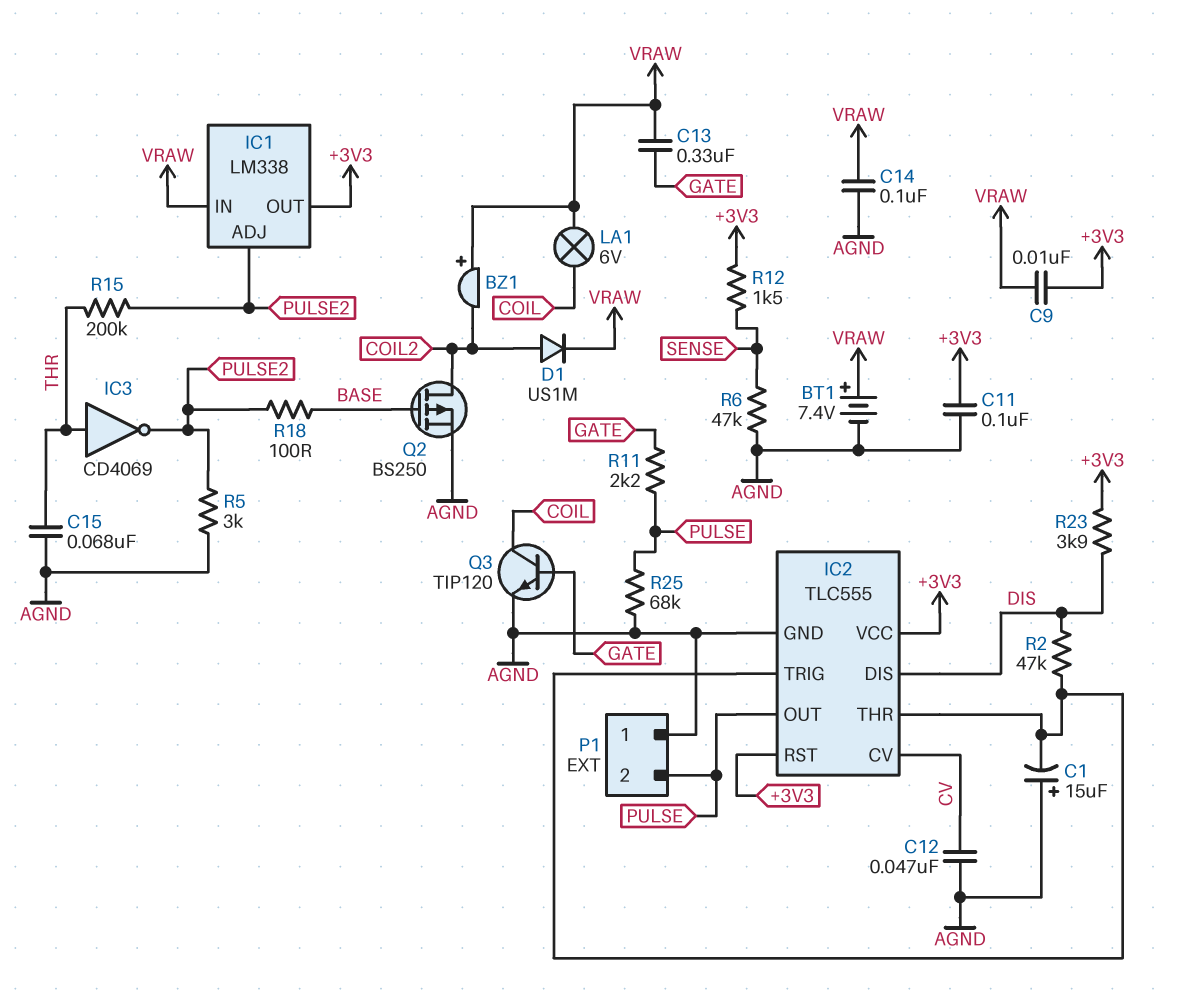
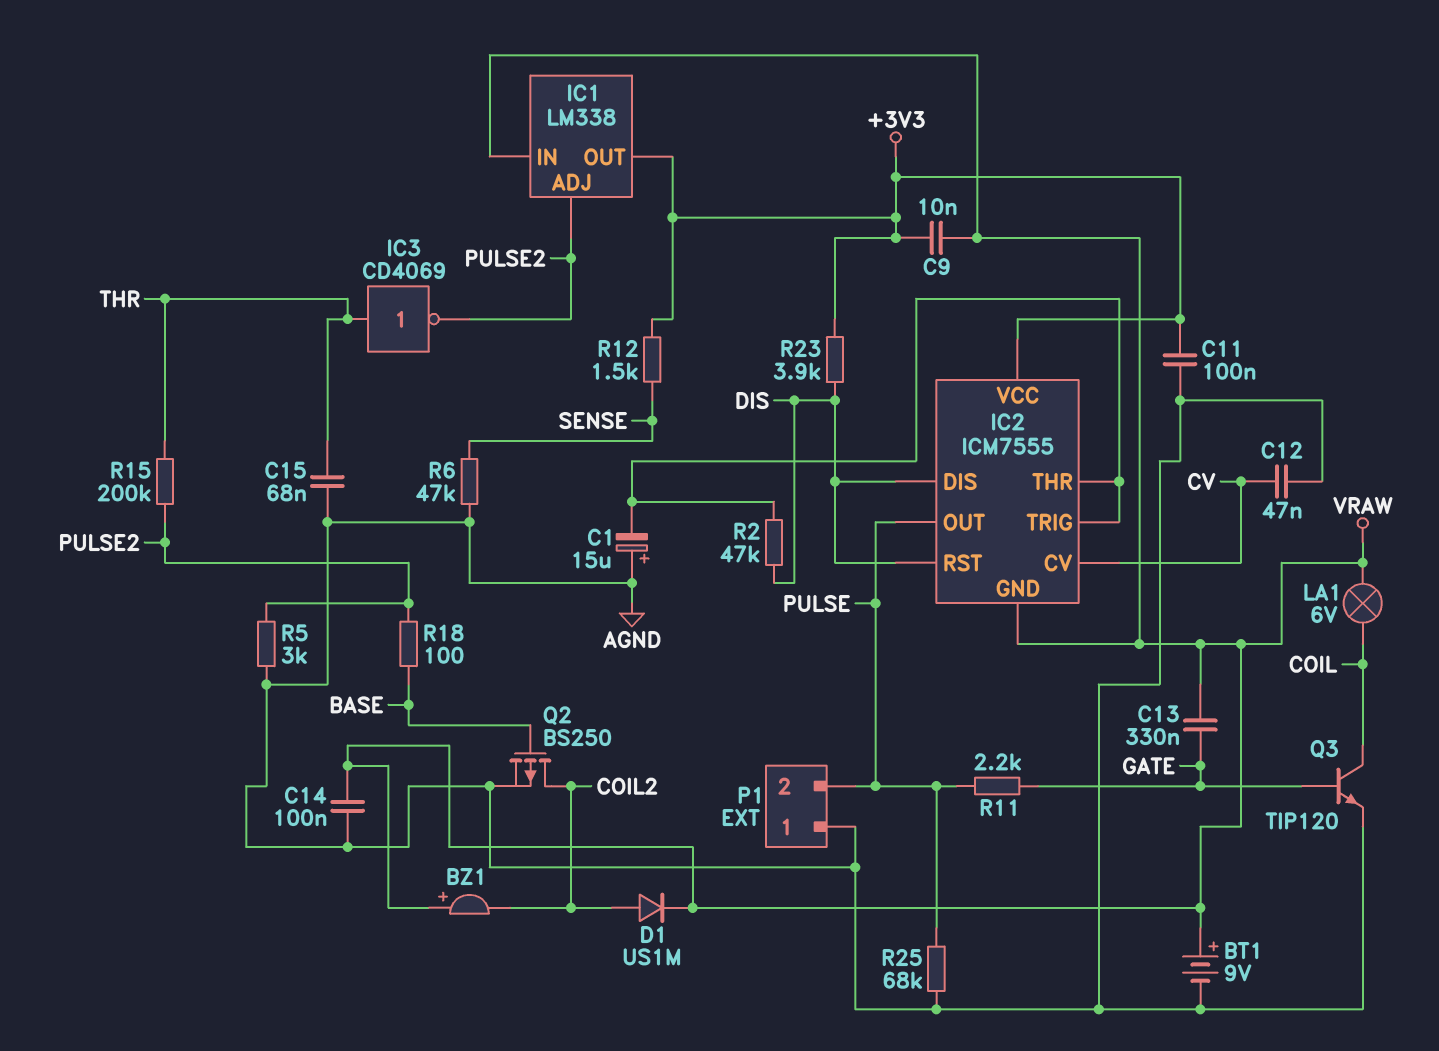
BT1: 7.4V (plus VRAW, minus AGND) -> 9V (plus VRAW, minus AGND)
IC2: TLC555 -> ICM7555
IC2 pin GND: AGND -> VRAW
IC2 pin RST: +3V3 -> DIS

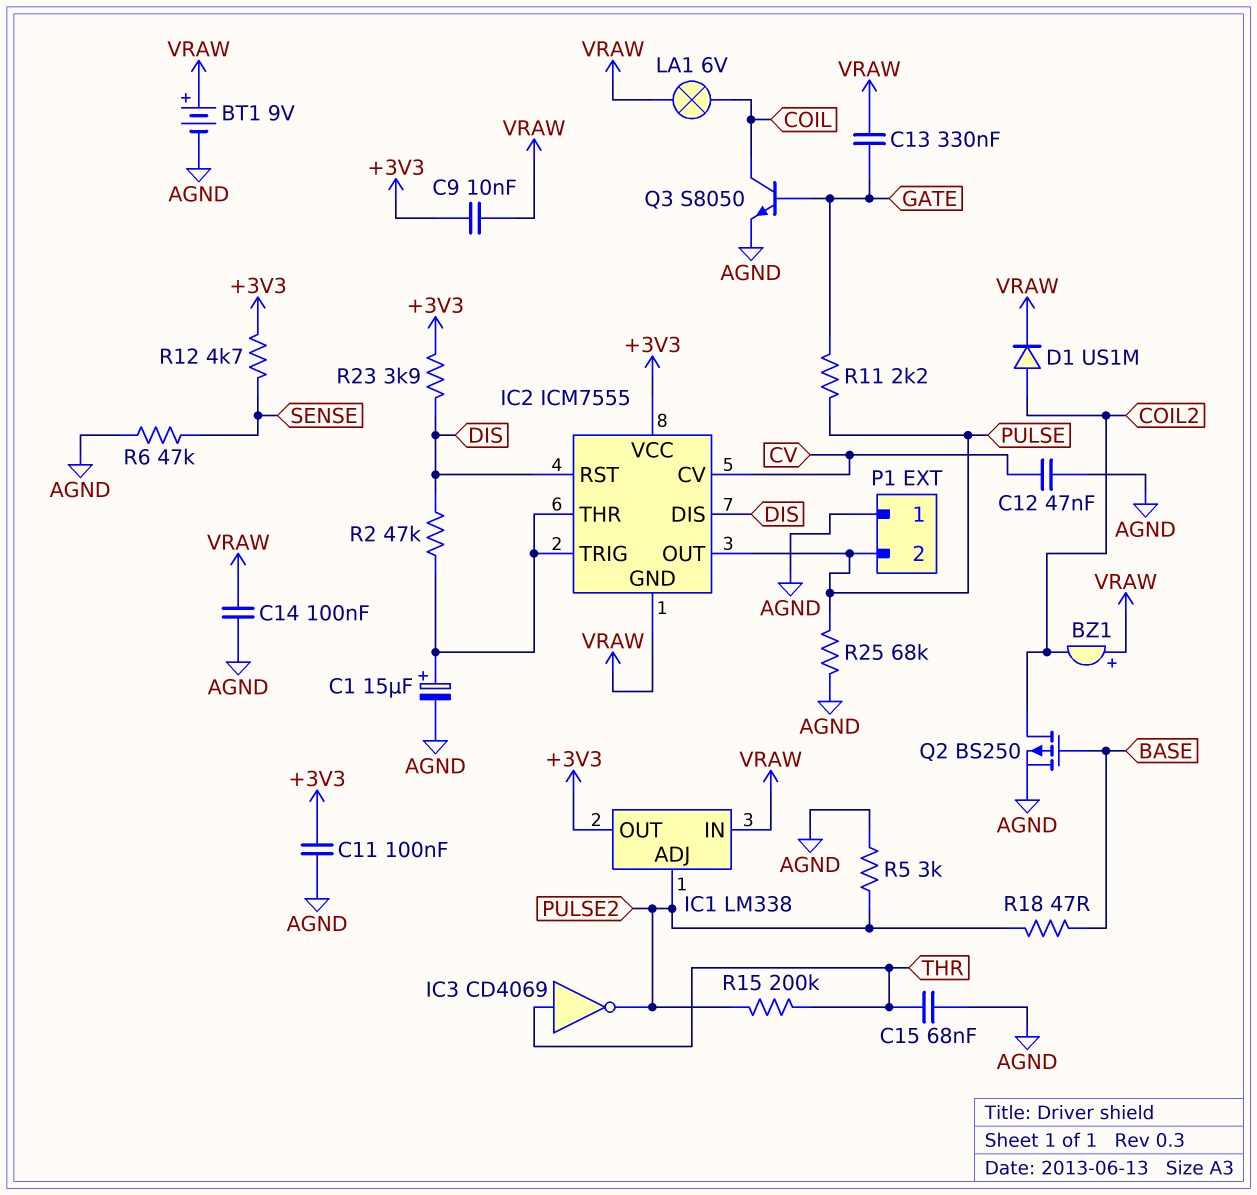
C1: 15uF (plus AGND, minus IC2/THR) -> 15uF (plus IC2/THR, minus AGND)
Q3: NPN TIP120 (B GATE, C COIL, E AGND) -> NPN S8050 (B GATE, C COIL, E AGND)
R12: 1.5k (+3V3, SENSE) -> 4.7k (+3V3, SENSE)
R18: 100 (BASE, PULSE2) -> 47 (BASE, PULSE2)

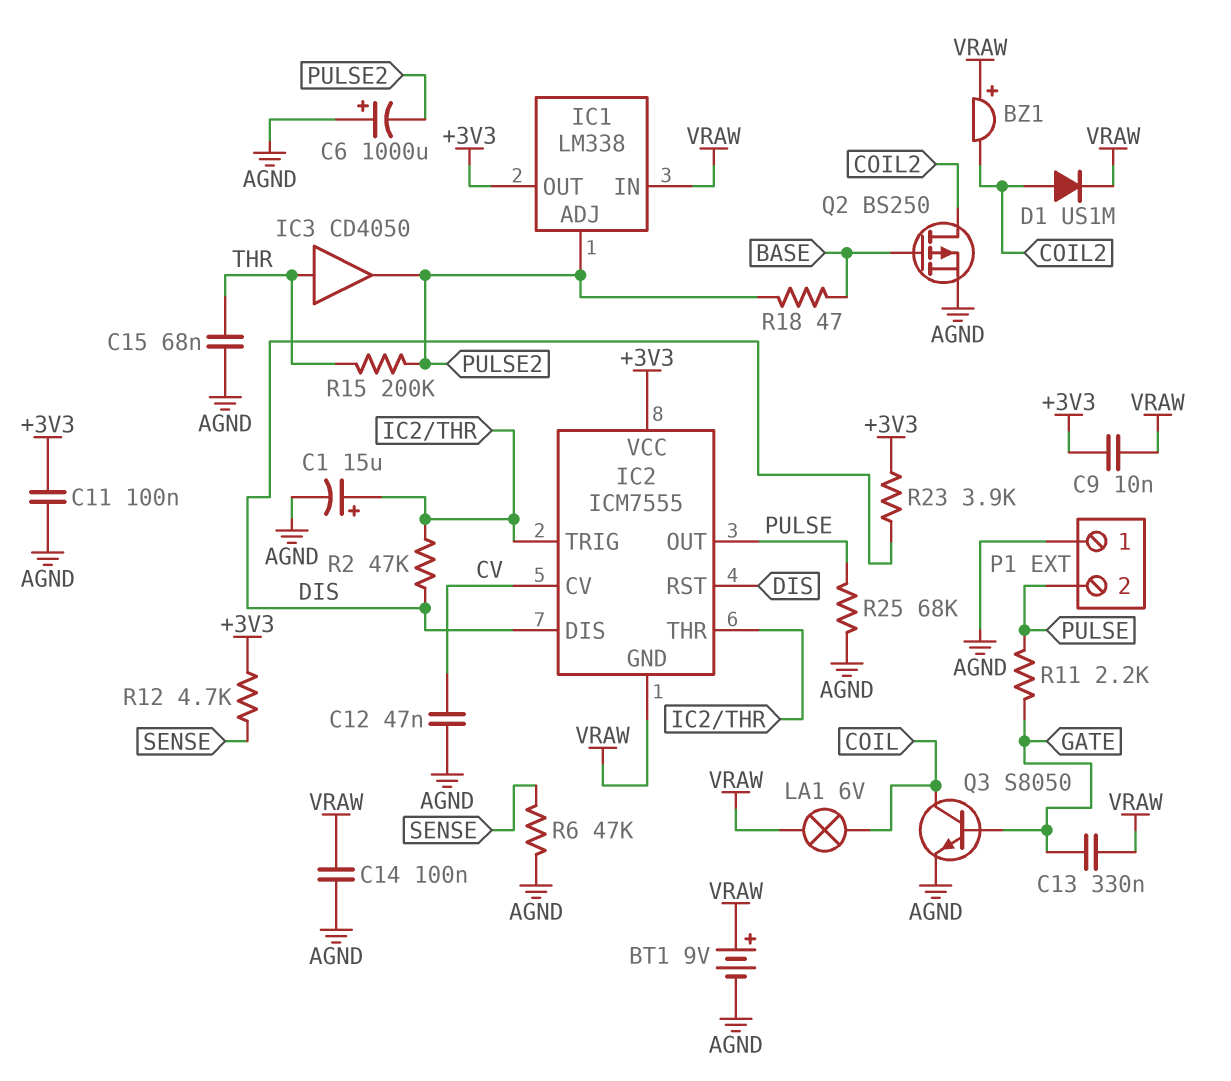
C6: none -> 1000uF (plus AGND, minus PULSE2)
IC3: NOT CD4069 (in THR, out PULSE2) -> buffer CD4050 (in THR, out PULSE2)
R5: 3k (AGND, PULSE2) -> none

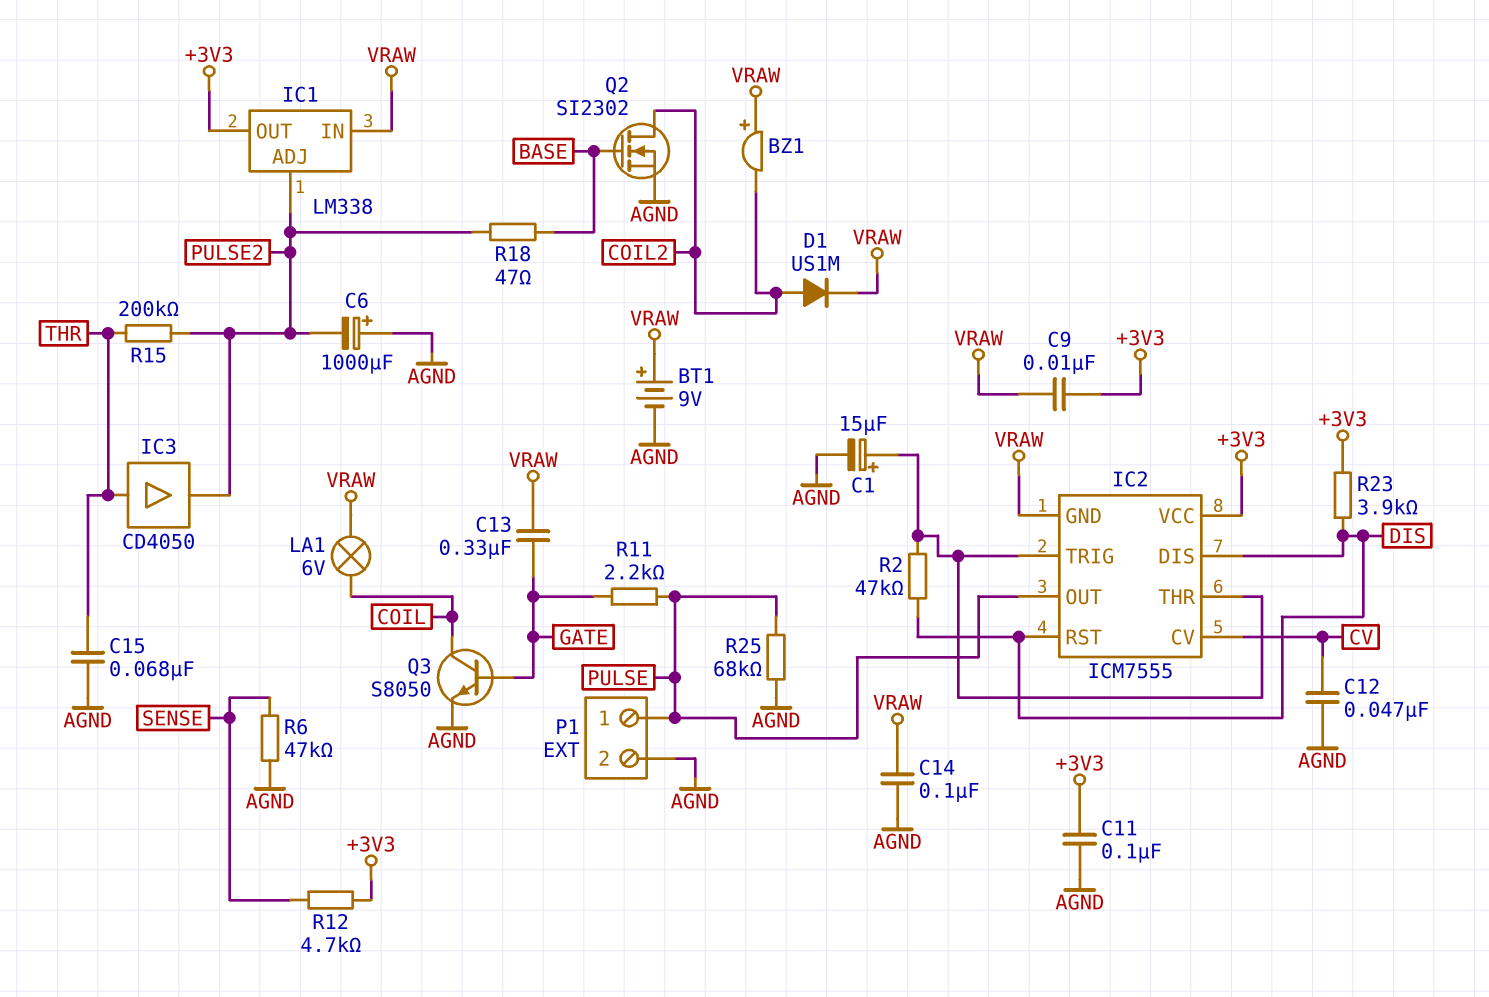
P1 pin 1: AGND -> PULSE
P1 pin 2: PULSE -> AGND
Q2: PMOS BS250 (G BASE, D COIL2, S AGND) -> NMOS SI2302 (G BASE, D COIL2, S AGND)

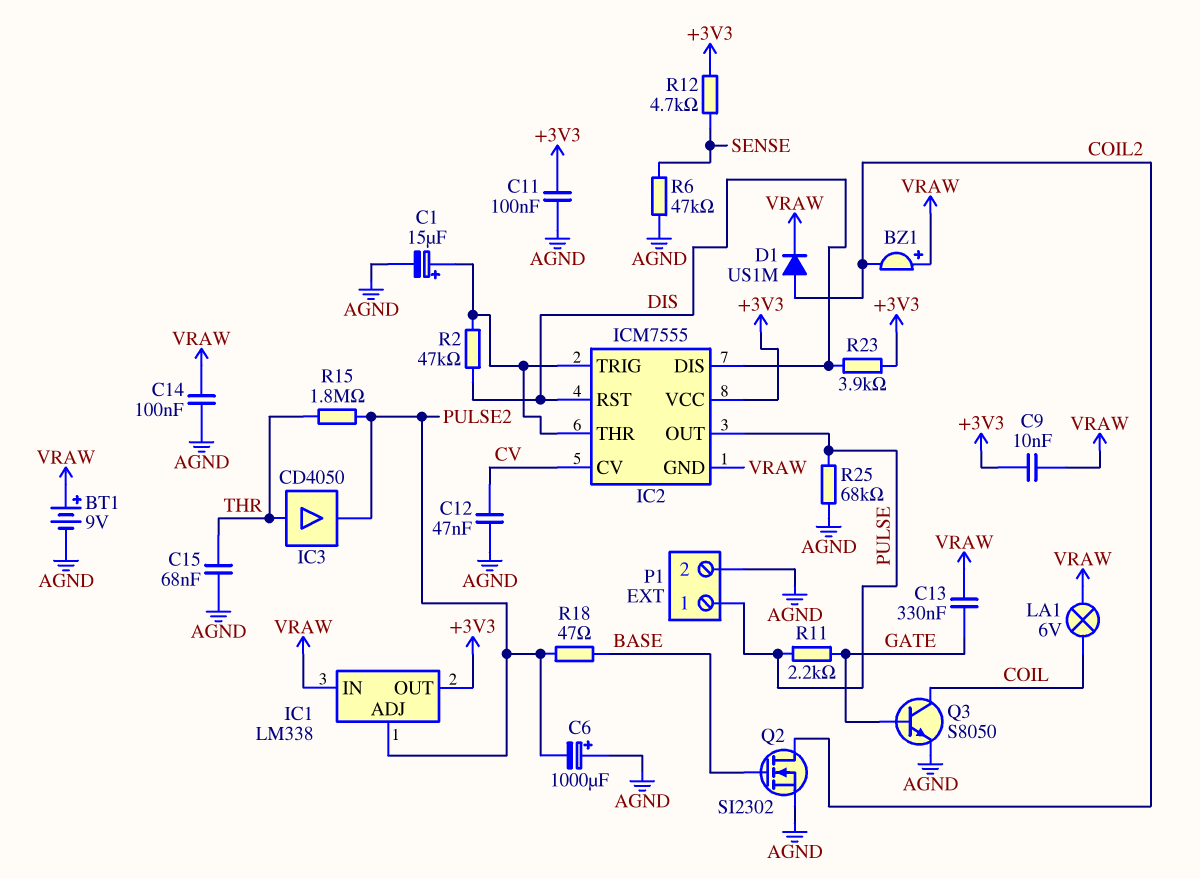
R15: 200k (PULSE2, THR) -> 1.8M (PULSE2, THR)

